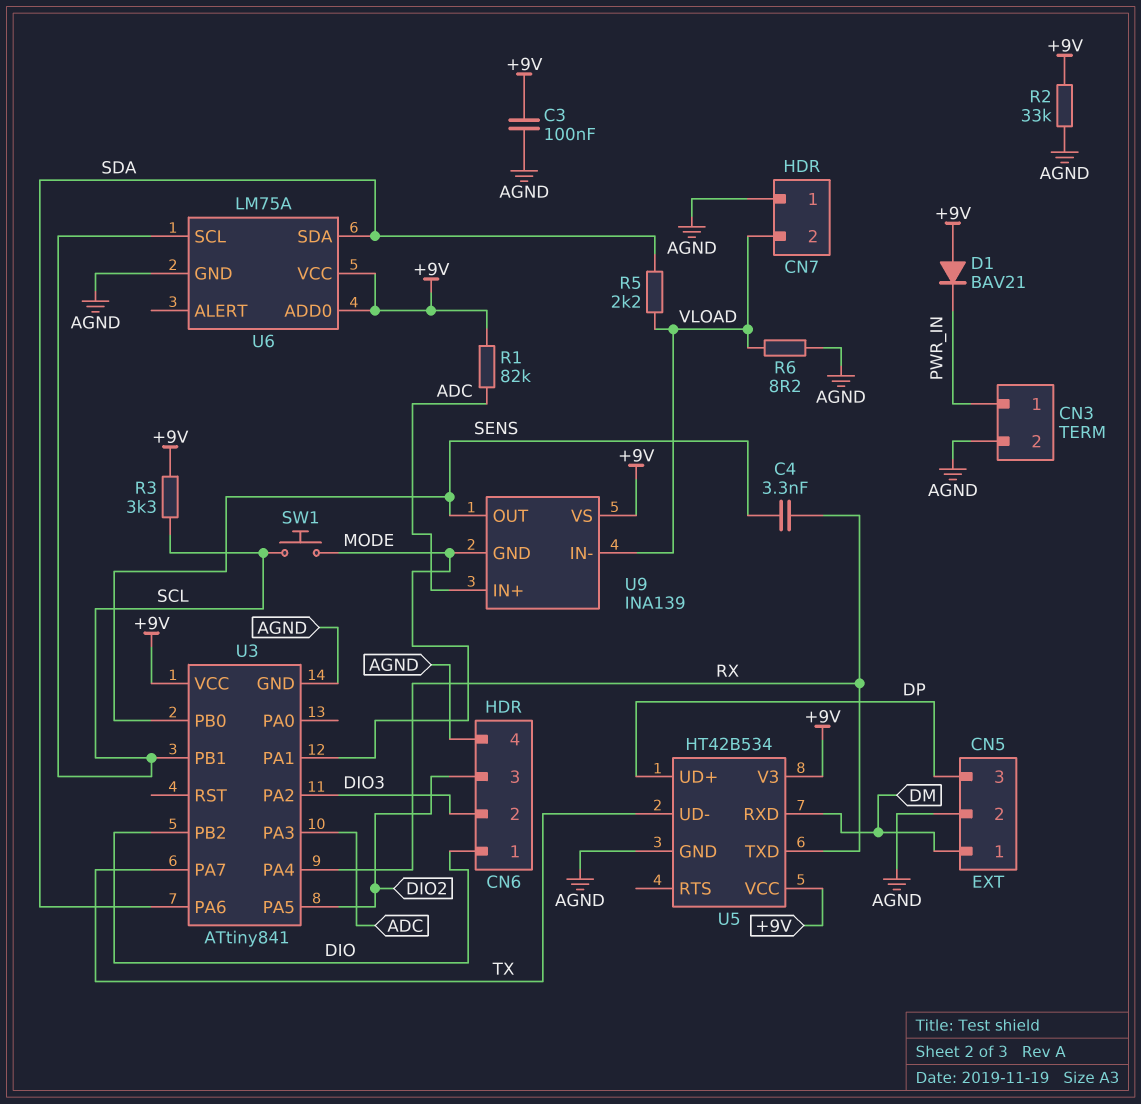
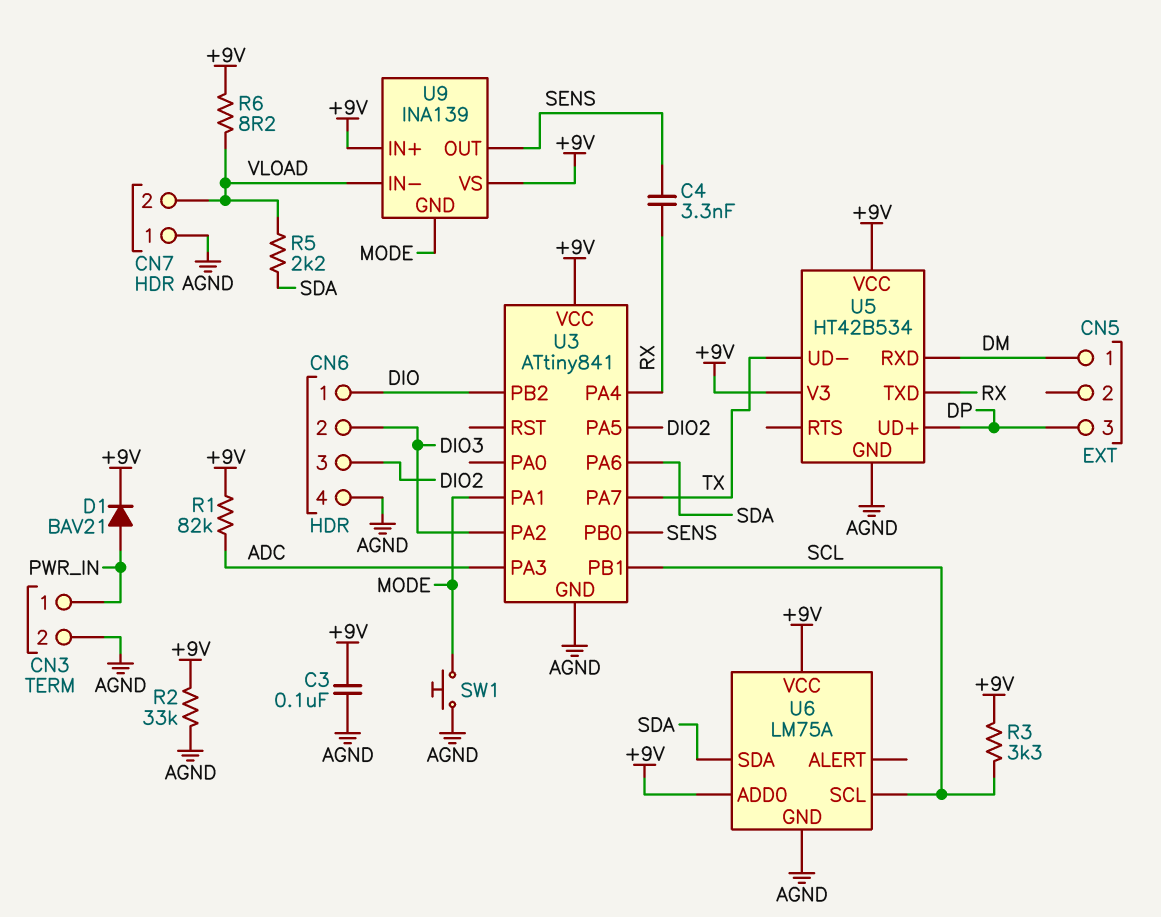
CN5 pin 2: AGND -> none
D1: diode BAV21 (A +9V, K PWR_IN) -> diode BAV21 (A PWR_IN, K +9V)
R6: 8.2 (AGND, VLOAD) -> 8.2 (+9V, VLOAD)
SW1: button (MODE, SCL) -> button (AGND, MODE)
U9 pin IN+: ADC -> +9V

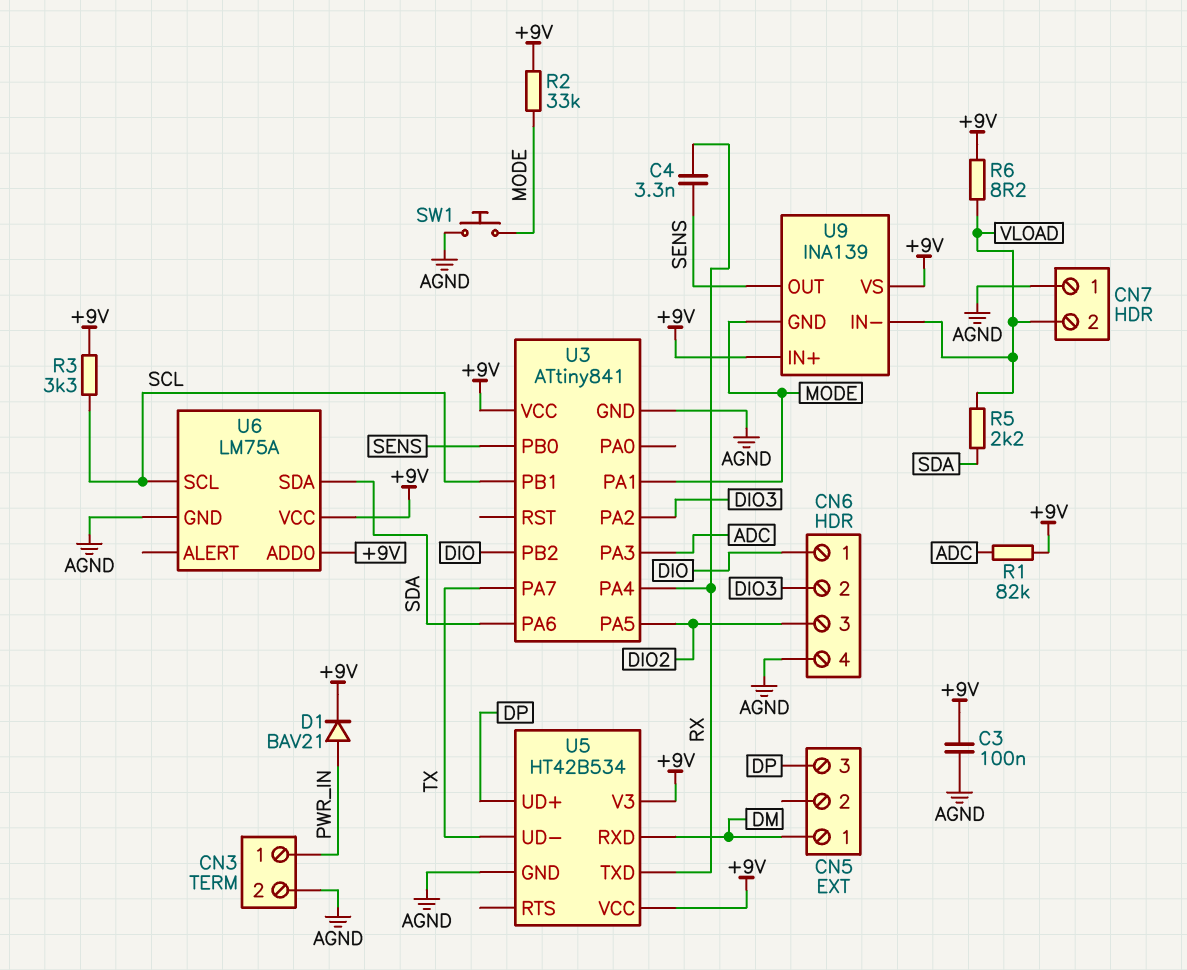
R2: 33k (+9V, AGND) -> 33k (+9V, MODE)

